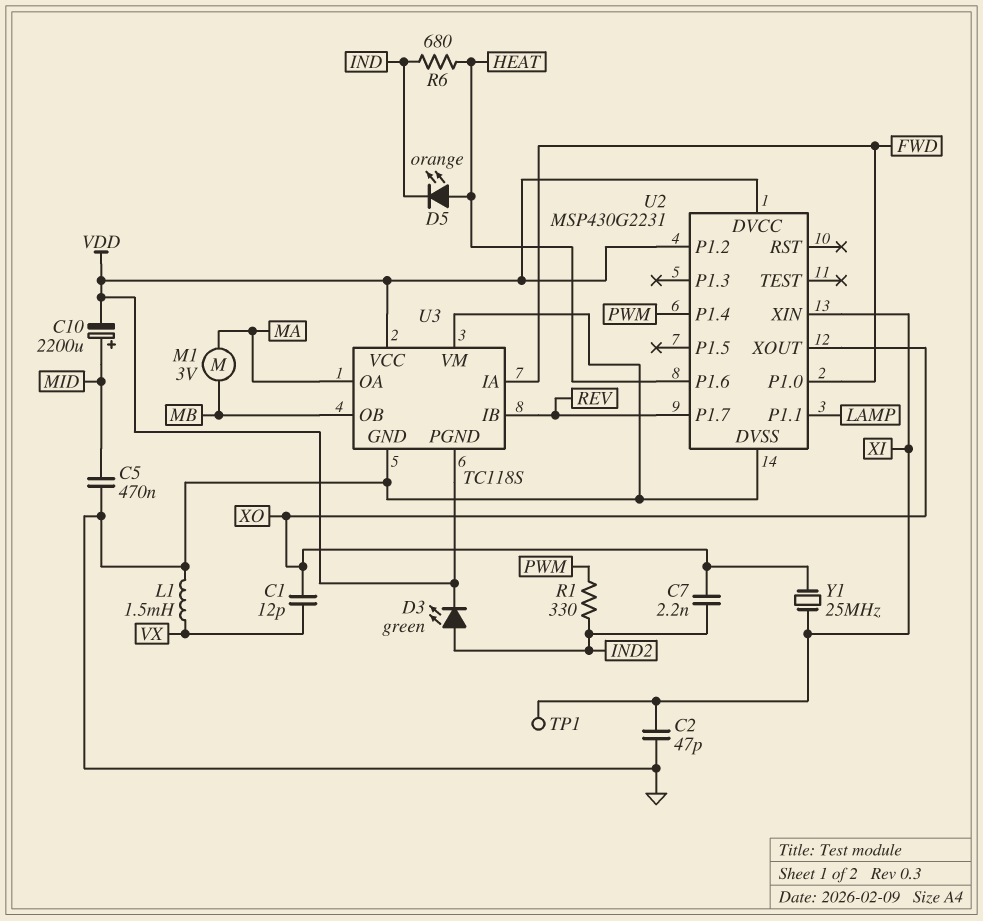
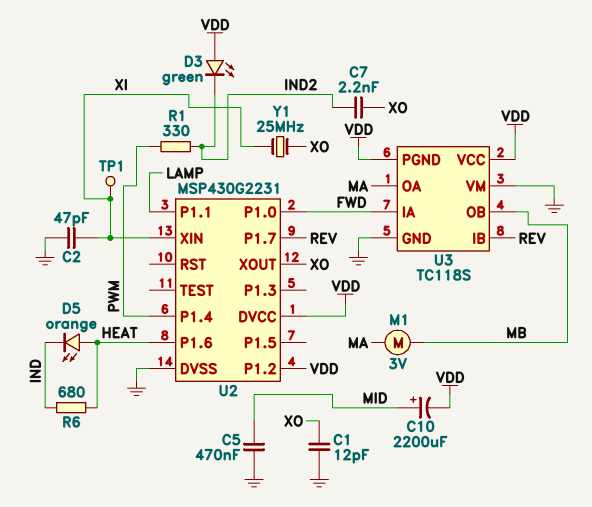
C1: 12pF (VX, XO) -> 12pF (GND, XO)
D3: LED green (A IND2, K VDD) -> LED green (A VDD, K IND2)
L1: 1.5mH (GND, VX) -> none

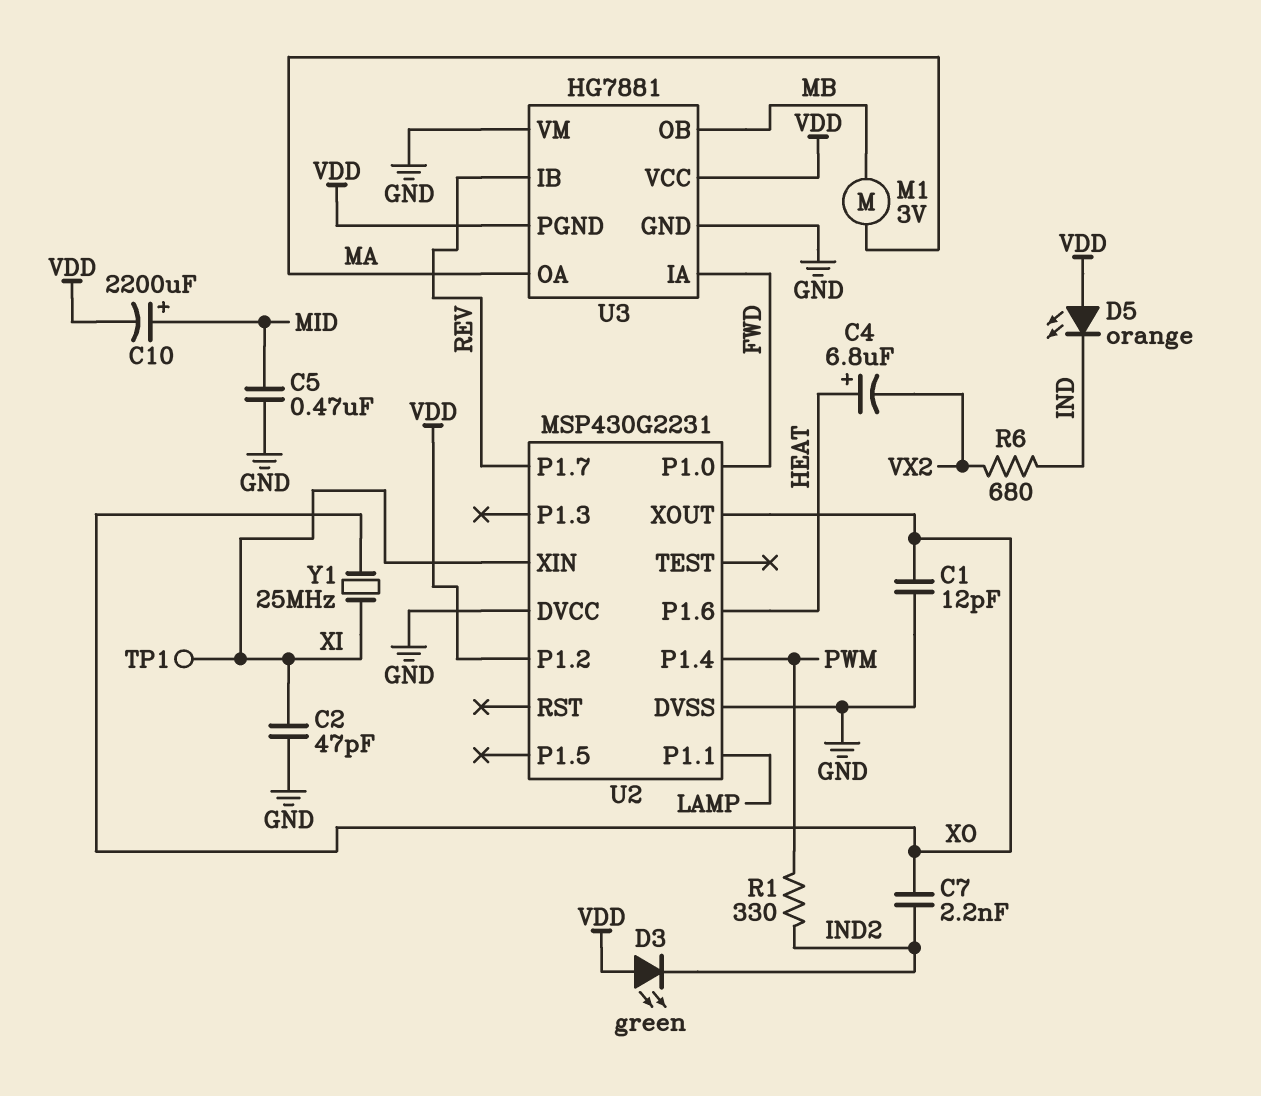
C4: none -> 6.8uF (plus HEAT, minus VX2)
D5: LED orange (A HEAT, K IND) -> LED orange (A VDD, K IND)
R6: 680 (HEAT, IND) -> 680 (IND, VX2)
U2 pin DVCC: VDD -> GND
U3: TC118S -> HG7881

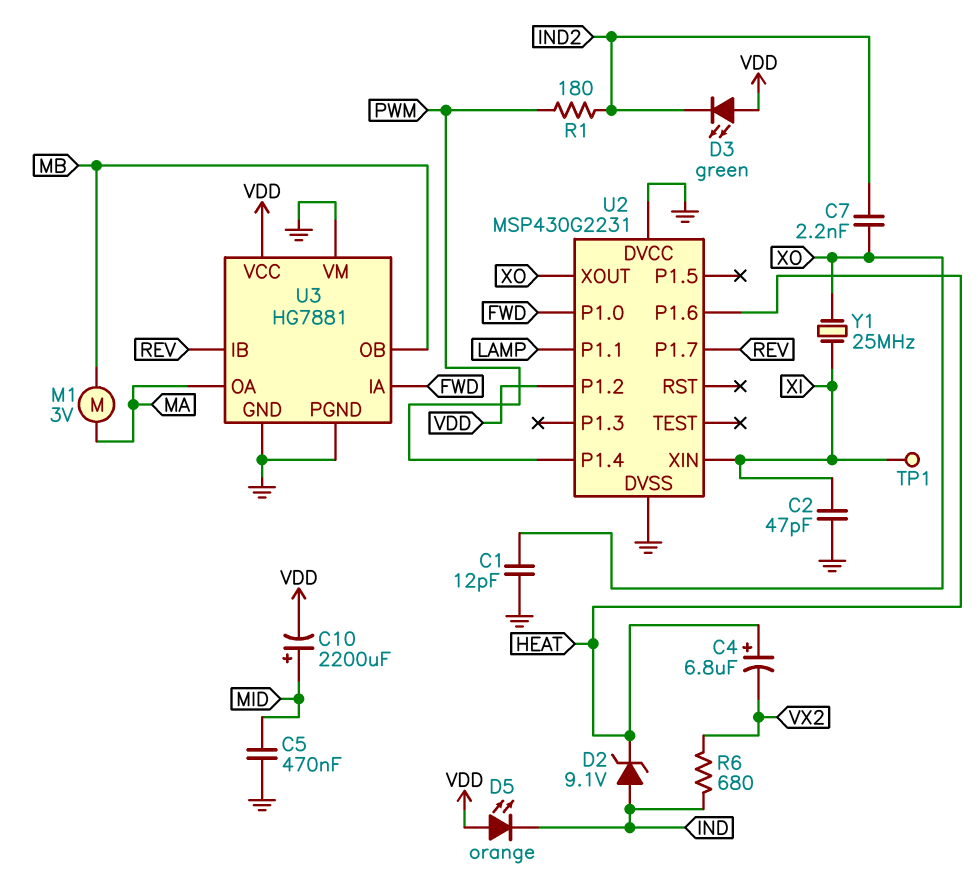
D2: none -> zener 9.1V (A IND, K HEAT)
R1: 330 (IND2, PWM) -> 180 (IND2, PWM)
U3 pin PGND: VDD -> GND

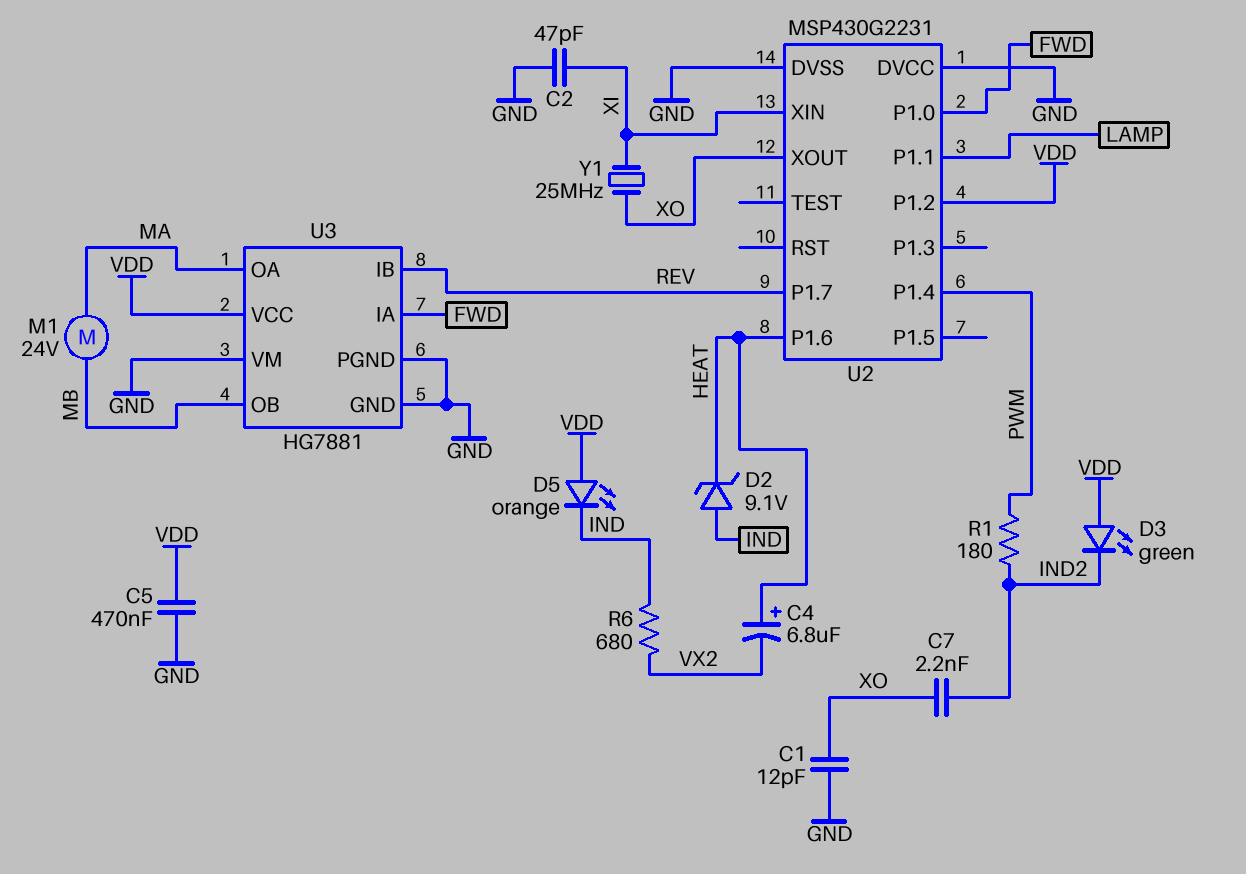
C5: 470nF (GND, MID) -> 470nF (GND, VDD)
C10: 2200uF (plus MID, minus VDD) -> none
M1: motor 3V (MA, MB) -> motor 24V (MA, MB)
TP1: test point (XI) -> none

